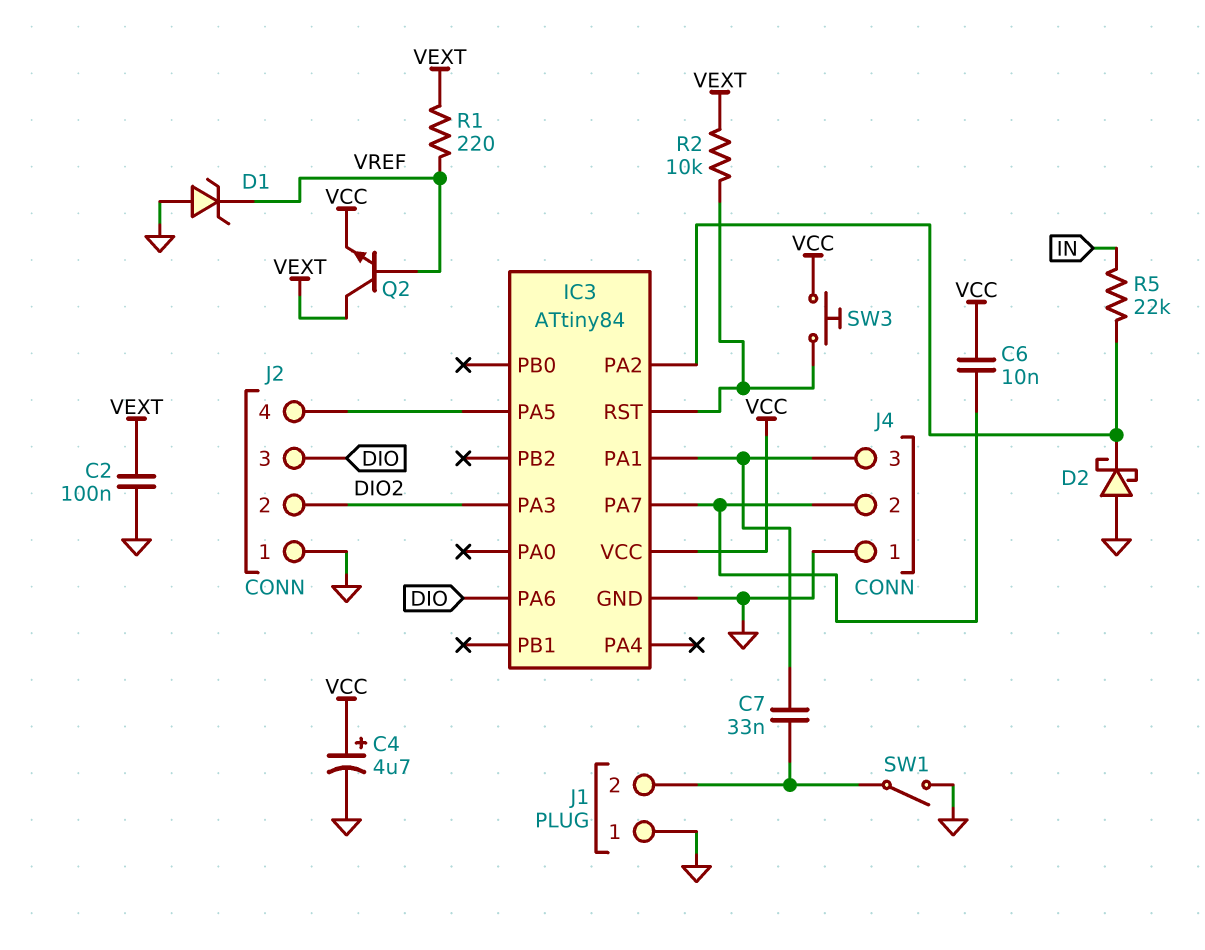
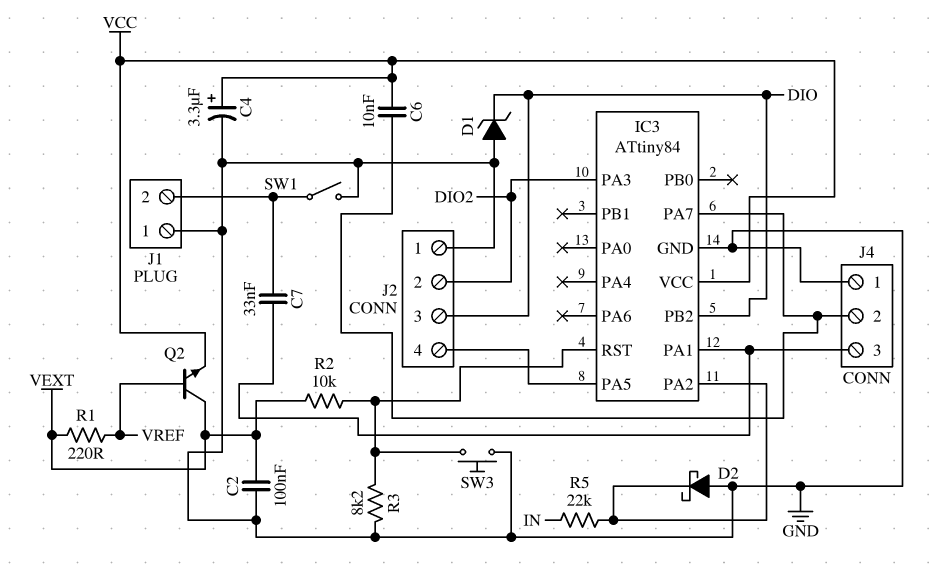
C4: 4.7uF (plus VCC, minus GND) -> 3.3uF (plus VCC, minus GND)
D1: zener (A GND, K VREF) -> zener (A GND, K DIO)
IC3 pin PA6: DIO -> none
IC3 pin PB2: none -> DIO
R3: none -> 8.2k (GND, IC3/RST)
SW3: button (IC3/RST, VCC) -> button (GND, IC3/RST)

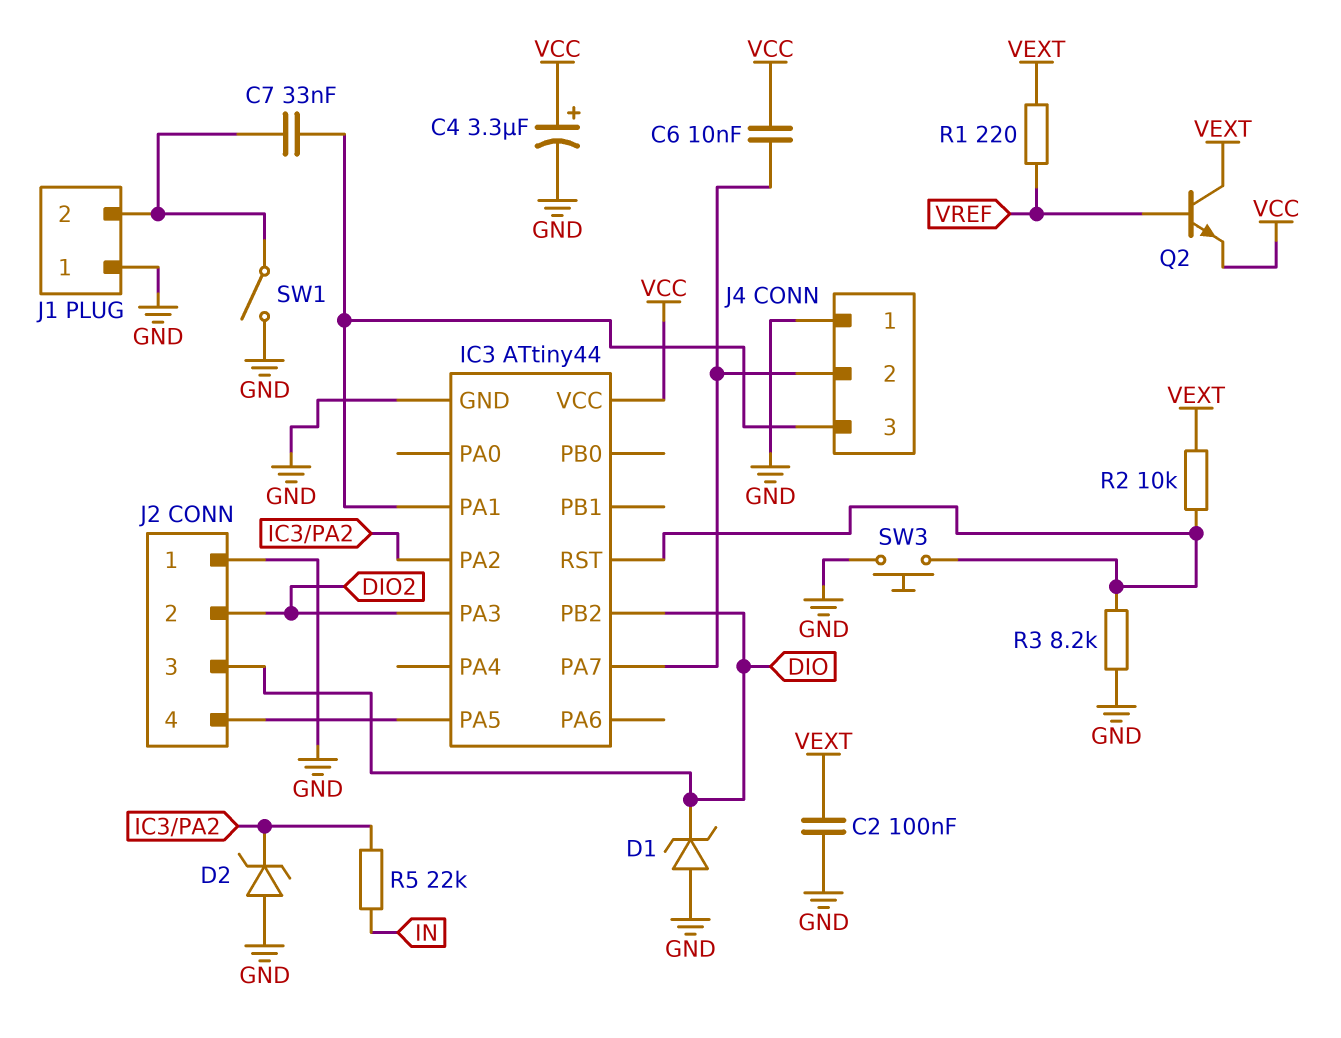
D2: schottky (A GND, K IC3/PA2) -> zener (A GND, K IC3/PA2)
IC3: ATtiny84 -> ATtiny44

